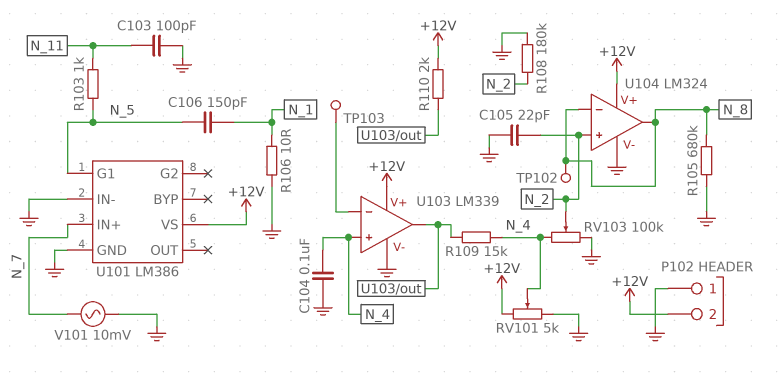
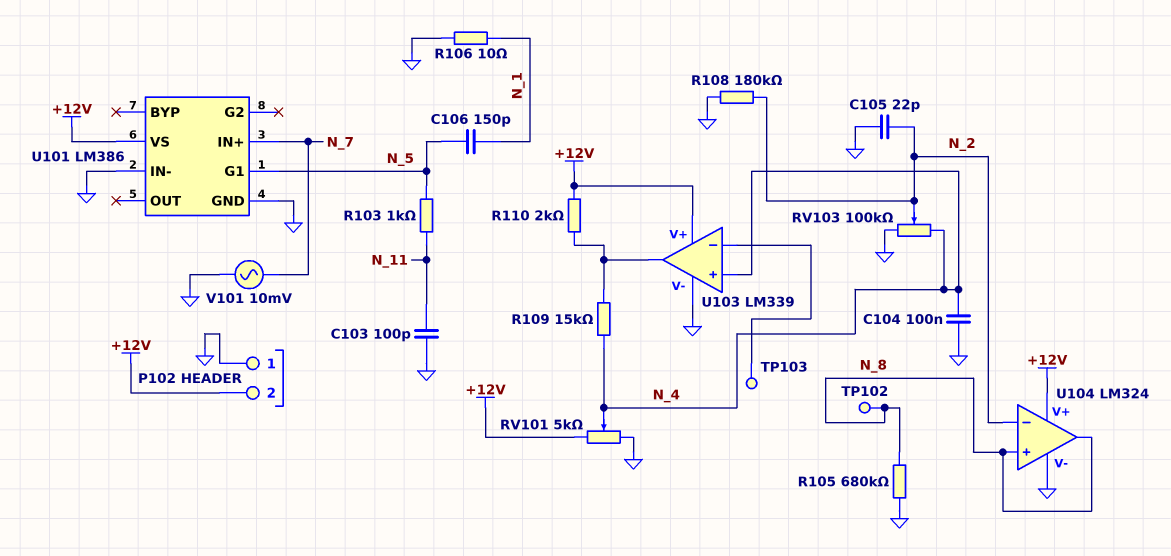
U104 pin in+: N_2 -> N_8
U104 pin in-: N_8 -> N_2

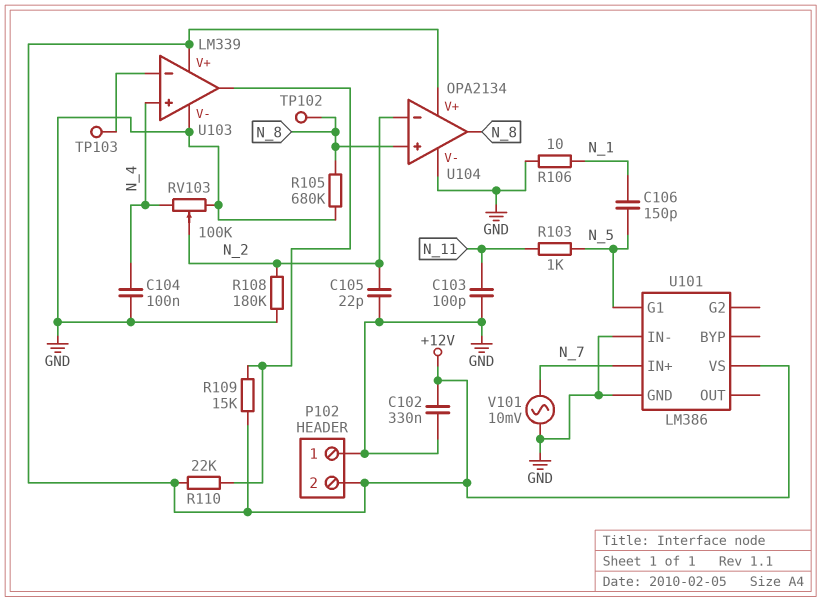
C102: none -> 330nF (+12V, GND)
R109: 15k (N_4, U103/out) -> 15k (+12V, U103/out)
R110: 2k (+12V, U103/out) -> 22k (+12V, U103/out)
RV101: 5k (+12V, GND, wiper N_4) -> none
U104: LM324 -> OPA2134

